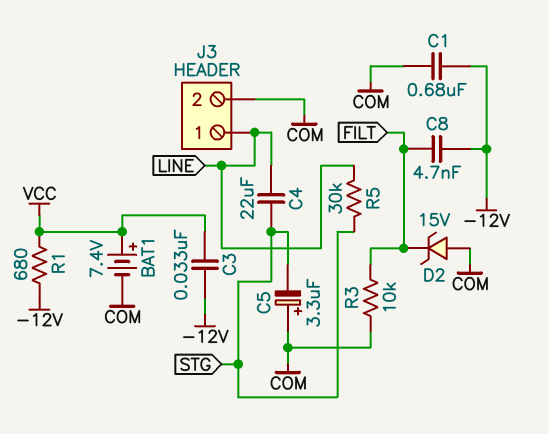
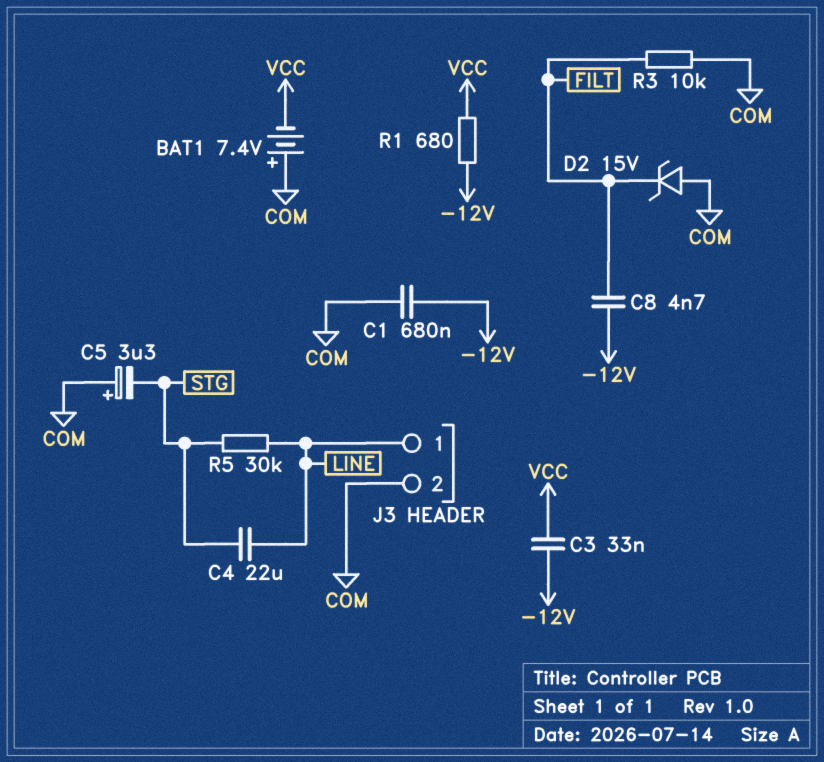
BAT1: 7.4V (plus VCC, minus COM) -> 7.4V (plus COM, minus VCC)

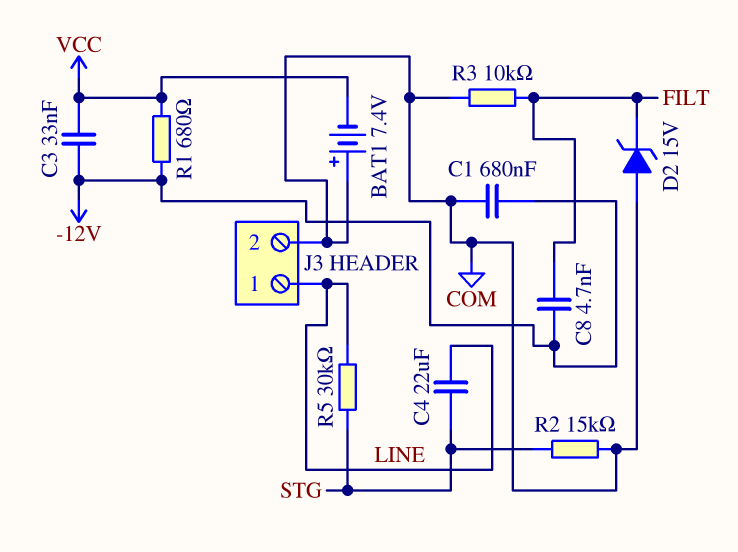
C5: 3.3uF (plus COM, minus STG) -> none
R2: none -> 15k (COM, STG)

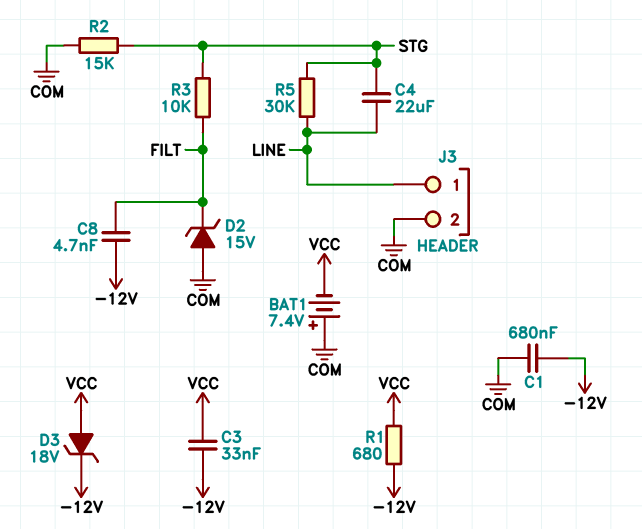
D3: none -> zener 18V (A VCC, K -12V)
R3: 10k (COM, FILT) -> 10k (FILT, STG)

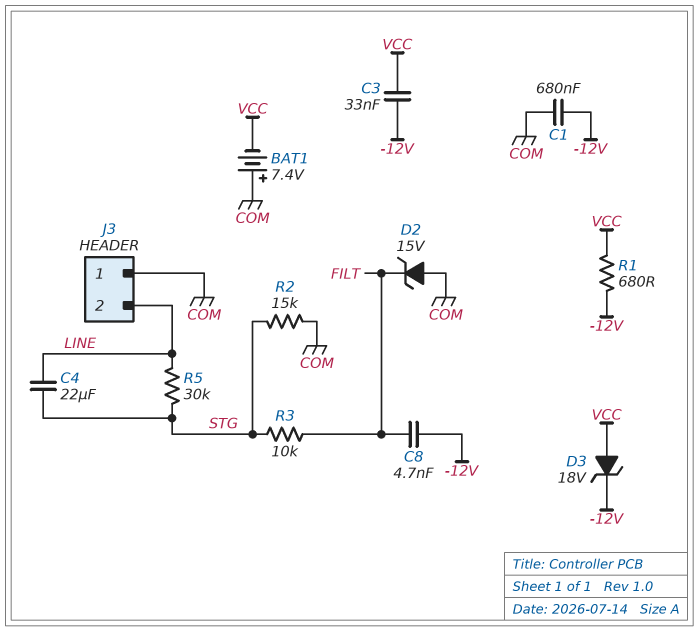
J3 pin 1: LINE -> COM
J3 pin 2: COM -> LINE

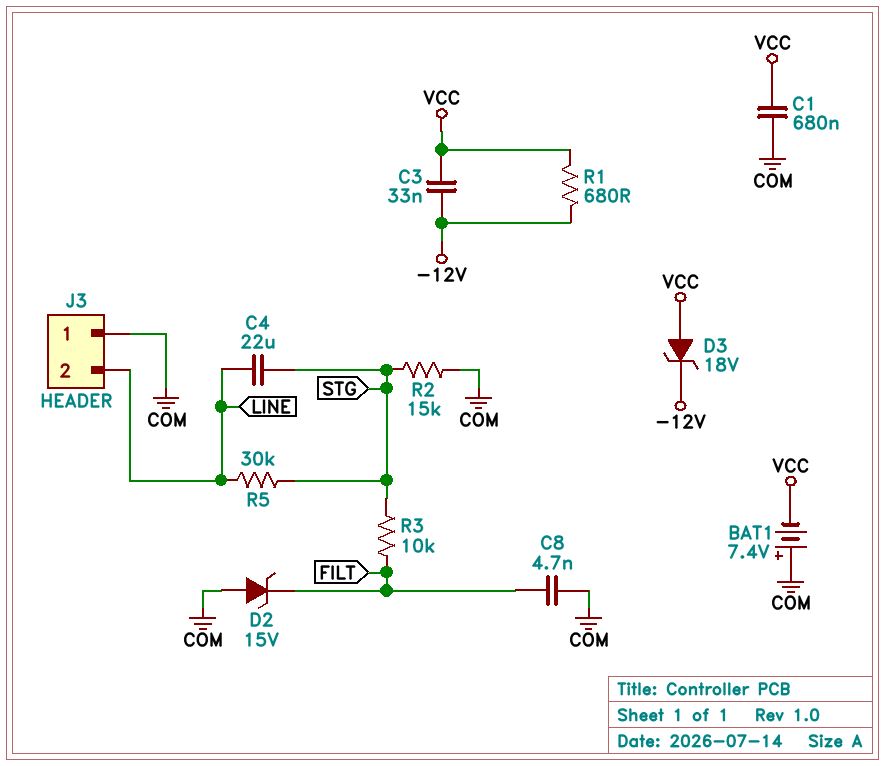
C1: 680nF (-12V, COM) -> 680nF (COM, VCC)
C8: 4.7nF (-12V, FILT) -> 4.7nF (COM, FILT)

